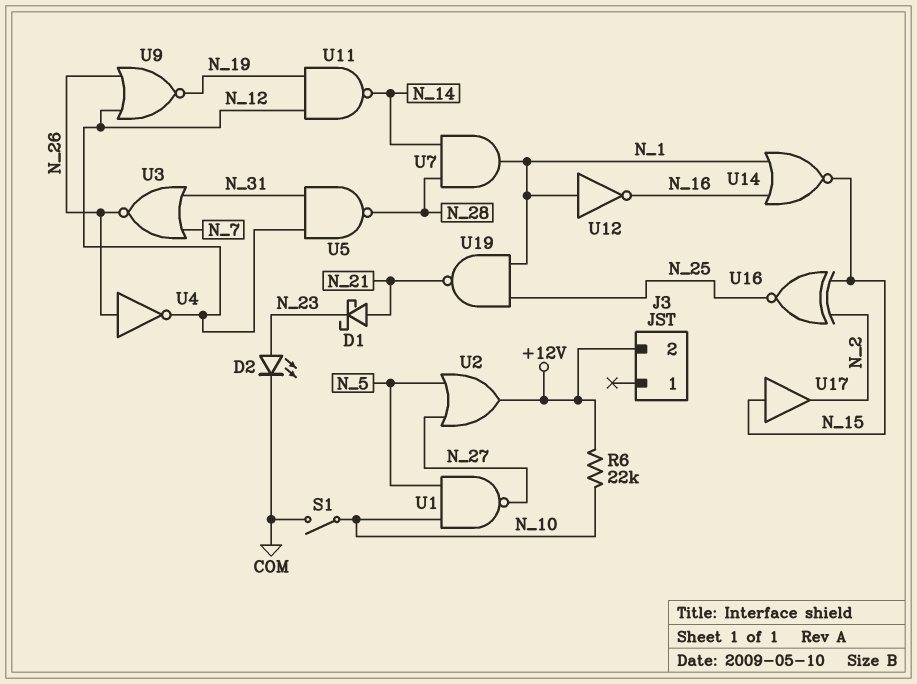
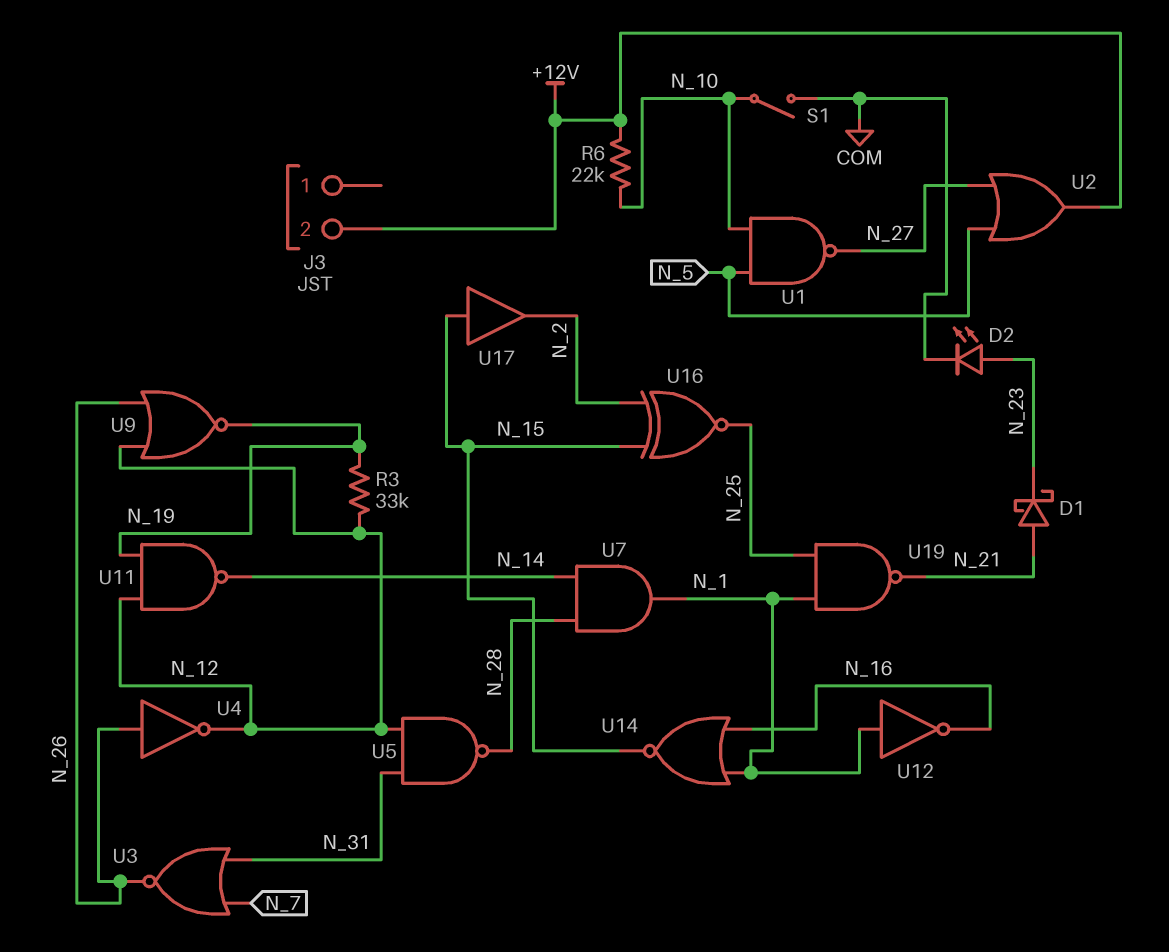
R3: none -> 33k (N_12, N_19)

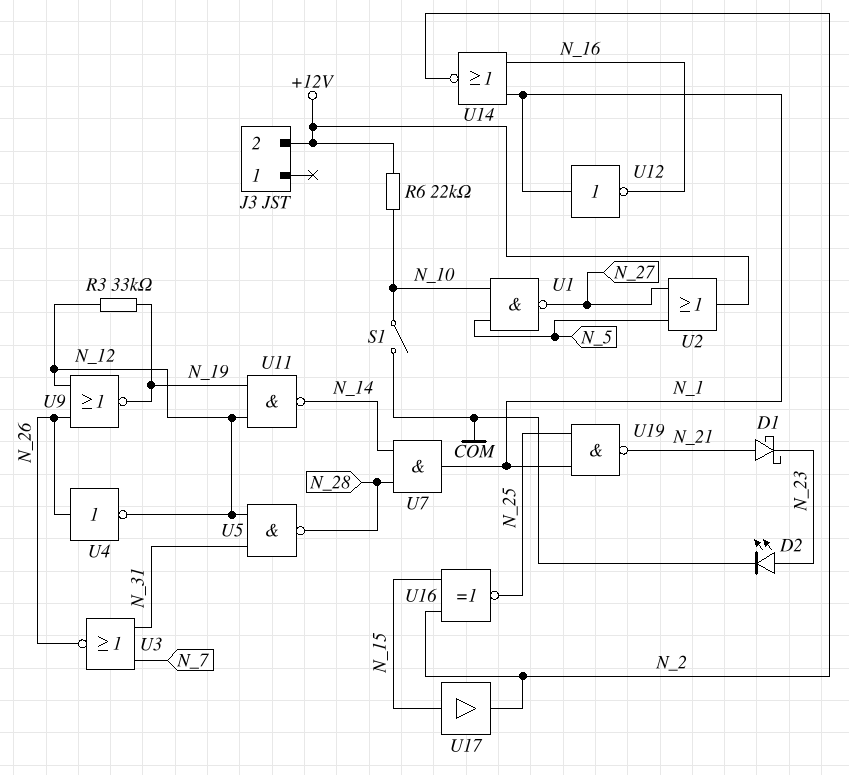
U14: NOR (in N_1, in N_16, out N_15) -> NOR (in N_1, in N_16, out N_2)

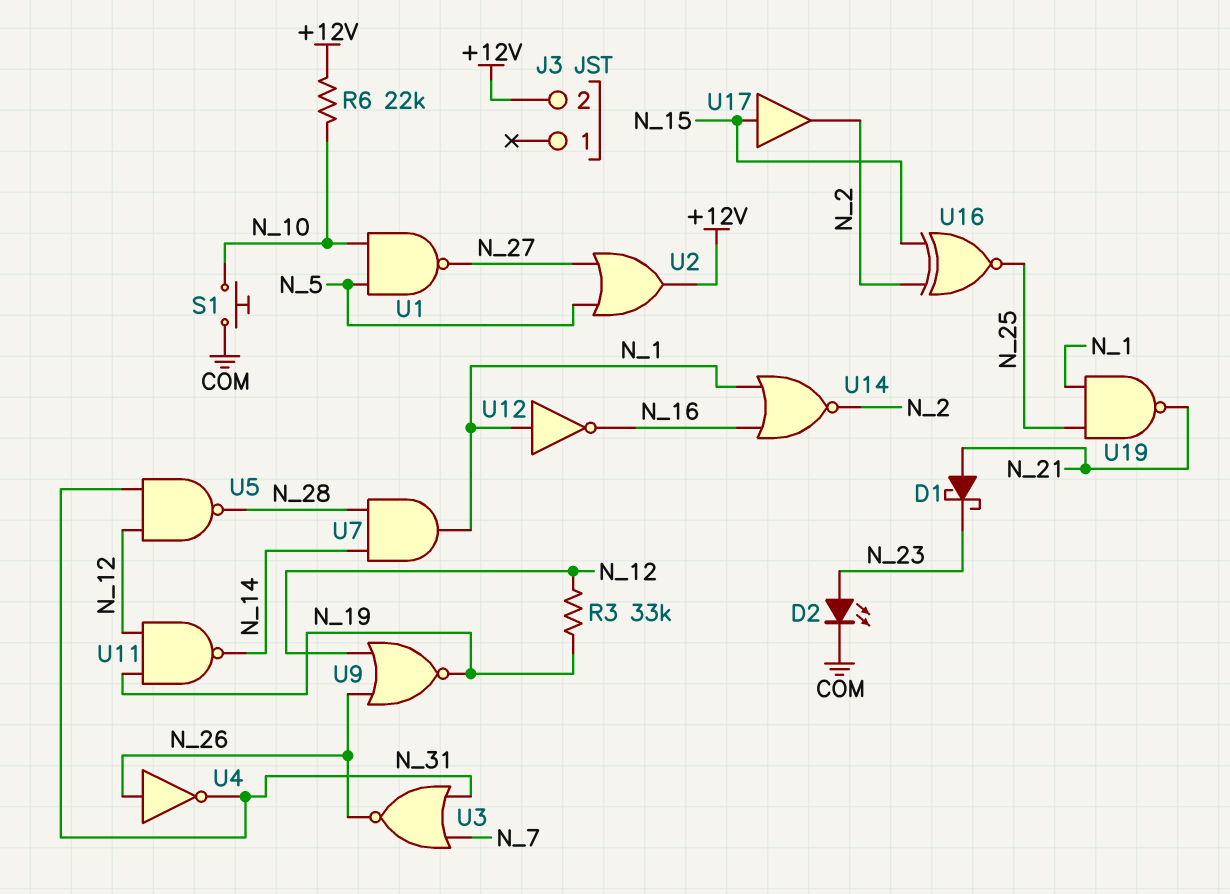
S1: switch (COM, N_10) -> button (COM, N_10)
U4: NOT (in N_26, out N_12) -> NOT (in N_26, out N_31)

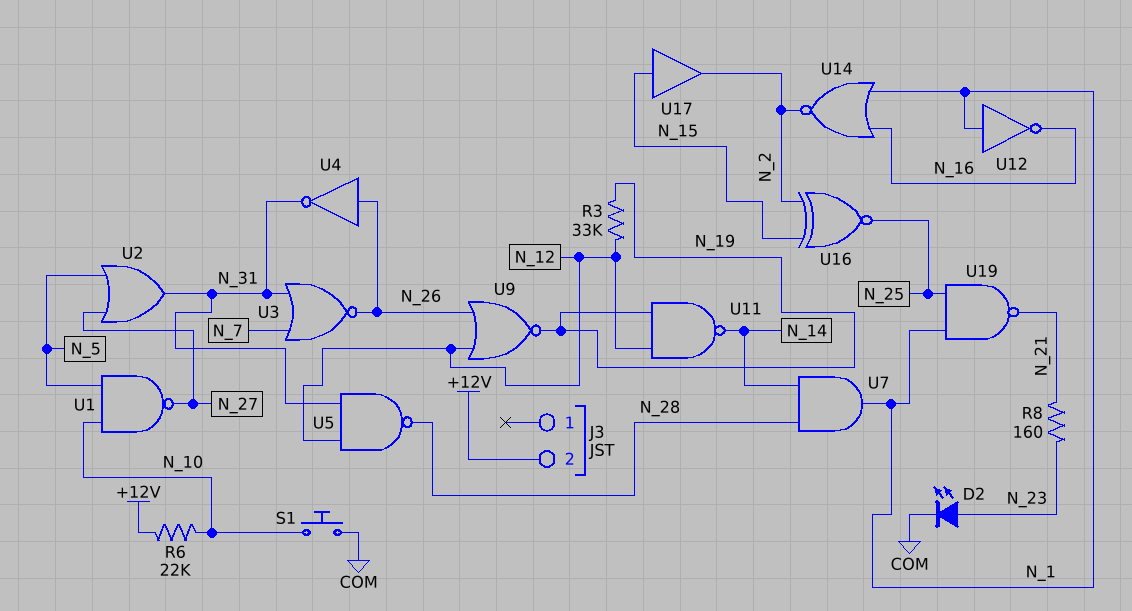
D1: schottky (A N_21, K N_23) -> none
R8: none -> 160 (N_21, N_23)
U2: OR (in N_5, in N_27, out +12V) -> OR (in N_5, in N_27, out N_31)

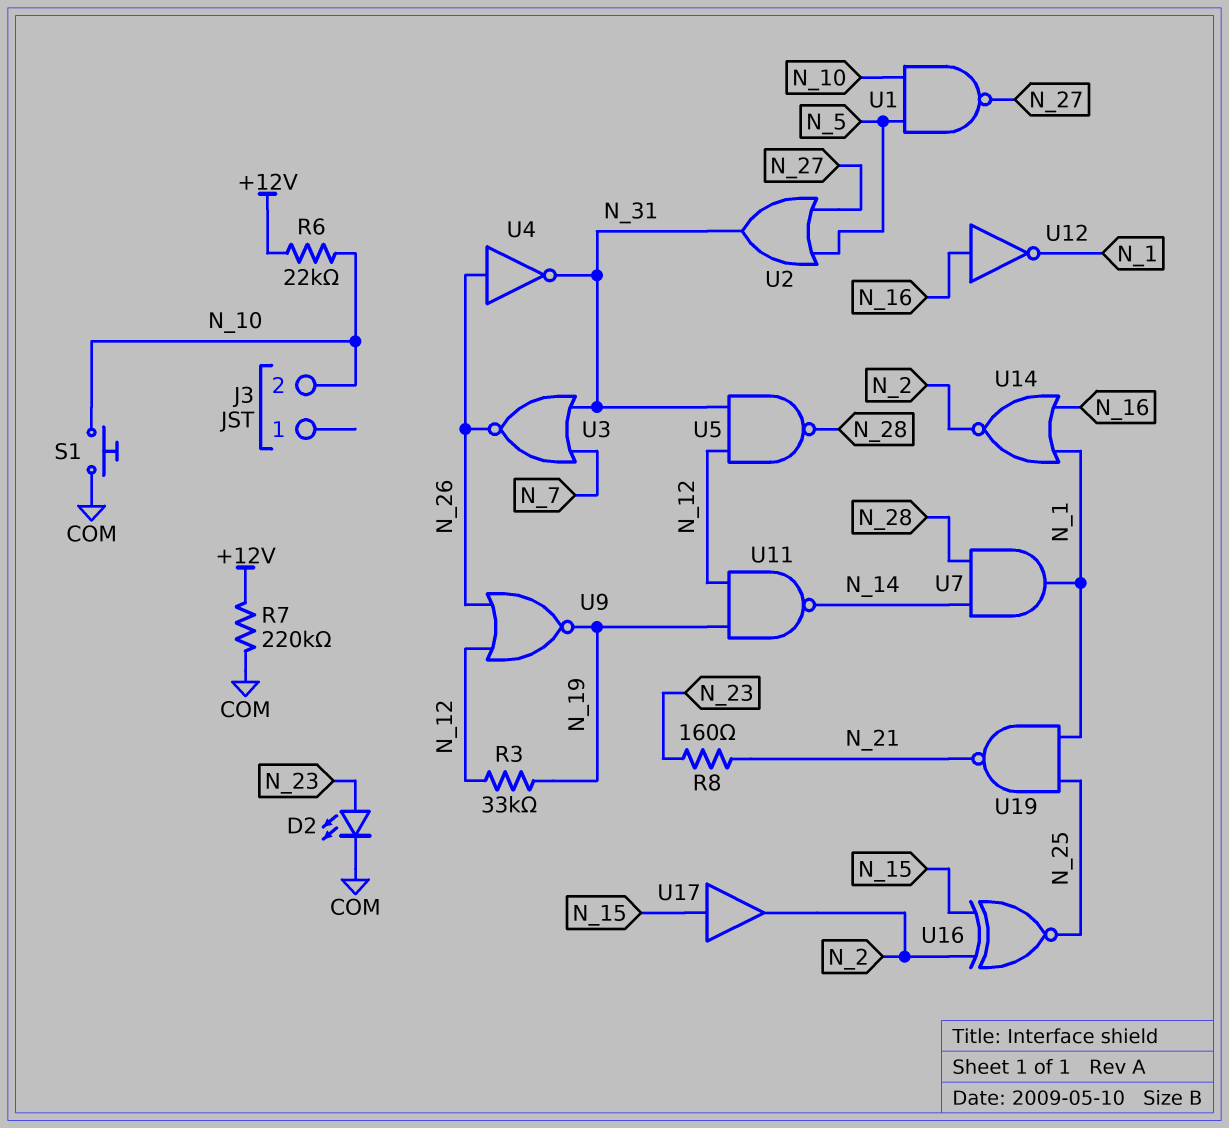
J3 pin 2: +12V -> N_10
R7: none -> 220k (+12V, COM)
U12: NOT (in N_1, out N_16) -> NOT (in N_16, out N_1)

